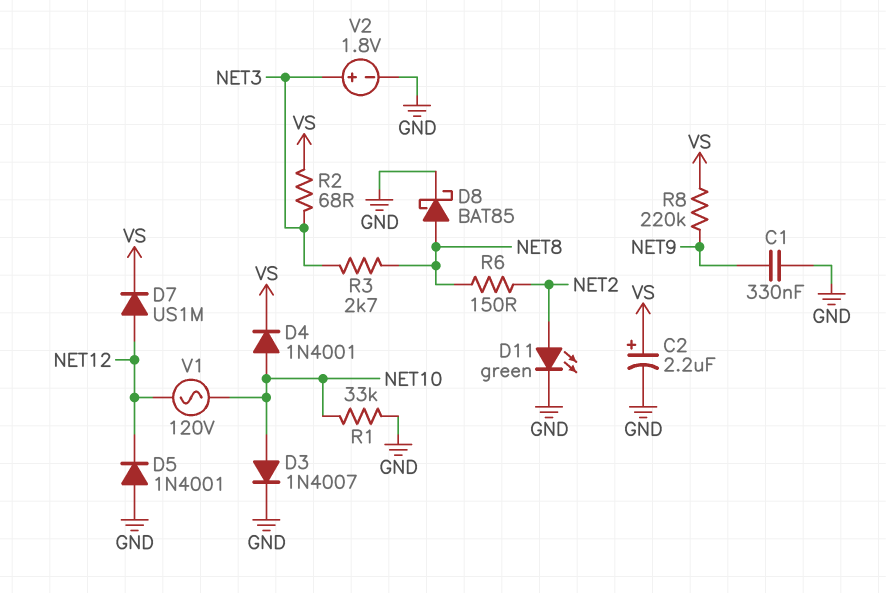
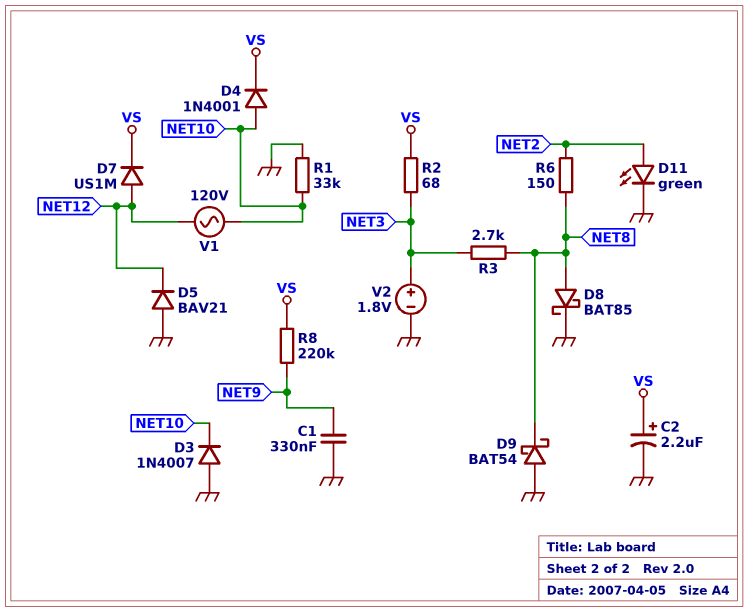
D3: diode 1N4007 (A NET10, K GND) -> diode 1N4007 (A GND, K NET10)
D5: diode 1N4001 (A GND, K NET12) -> diode BAV21 (A GND, K NET12)
D9: none -> schottky BAT54 (A GND, K NET8)

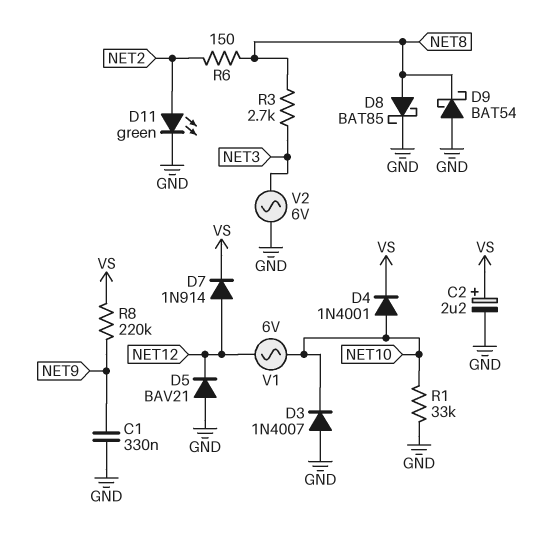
D7: diode US1M (A NET12, K VS) -> diode 1N914 (A NET12, K VS)
R2: 68 (NET3, VS) -> none
V1: AC 120V (NET10, NET12) -> AC 6V (NET10, NET12)
V2: 1.8V (plus NET3, minus GND) -> AC 6V (GND, NET3)

